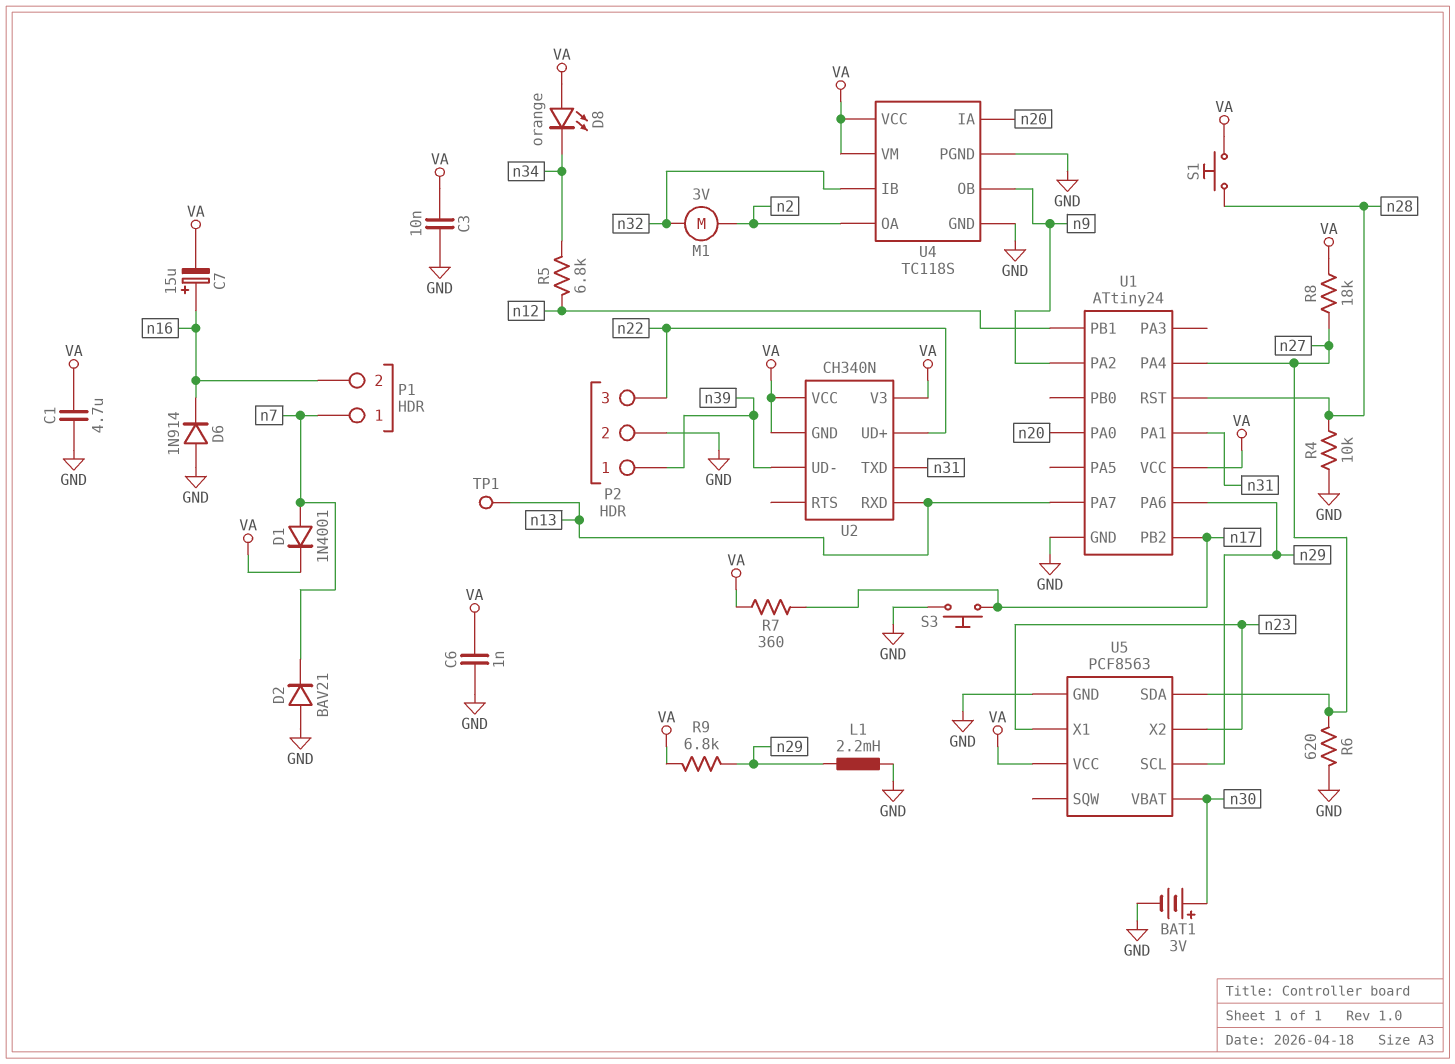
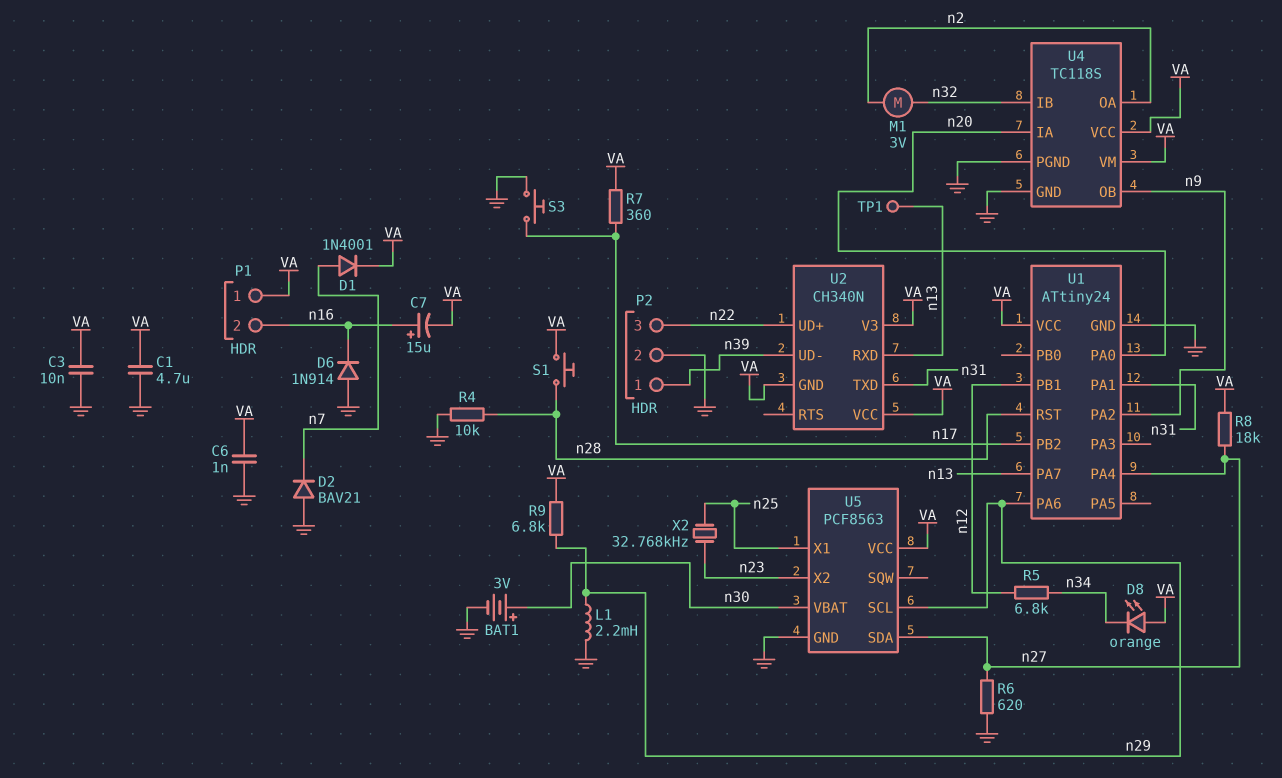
P1 pin 1: n7 -> VA
U5 pin X1: n23 -> n25
X2: none -> 32.768kHz (n23, n25)

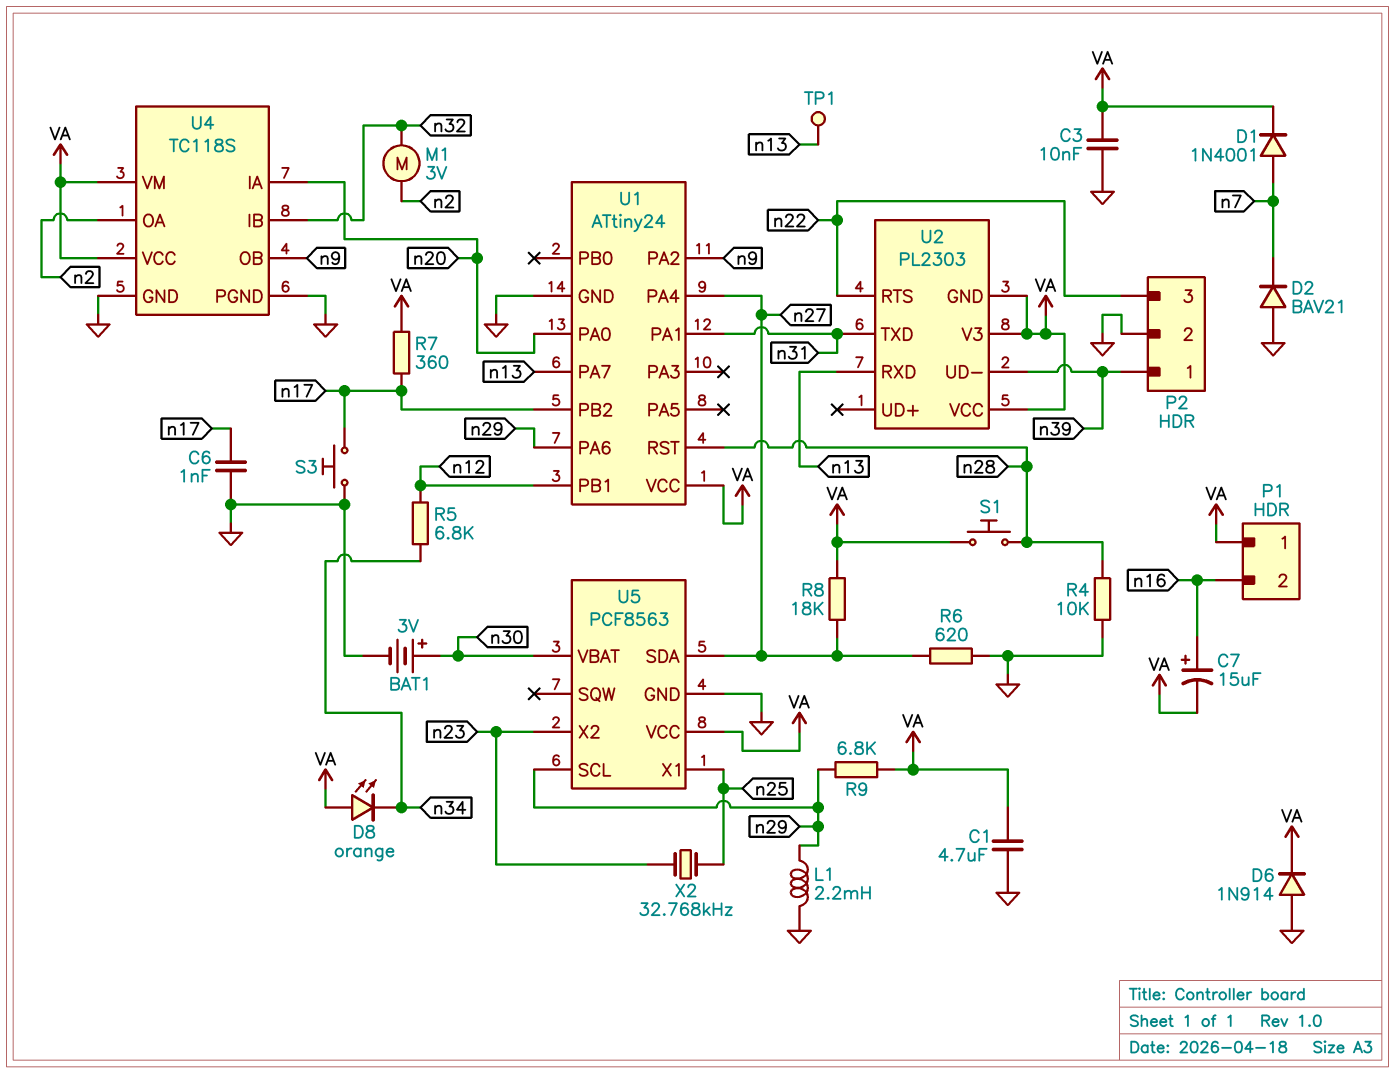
C6: 1nF (GND, VA) -> 1nF (GND, n17)
D6: diode 1N914 (A GND, K n16) -> diode 1N914 (A GND, K VA)
U2: CH340N -> PL2303
U2 pin RTS: none -> n22
U2 pin UD+: n22 -> none

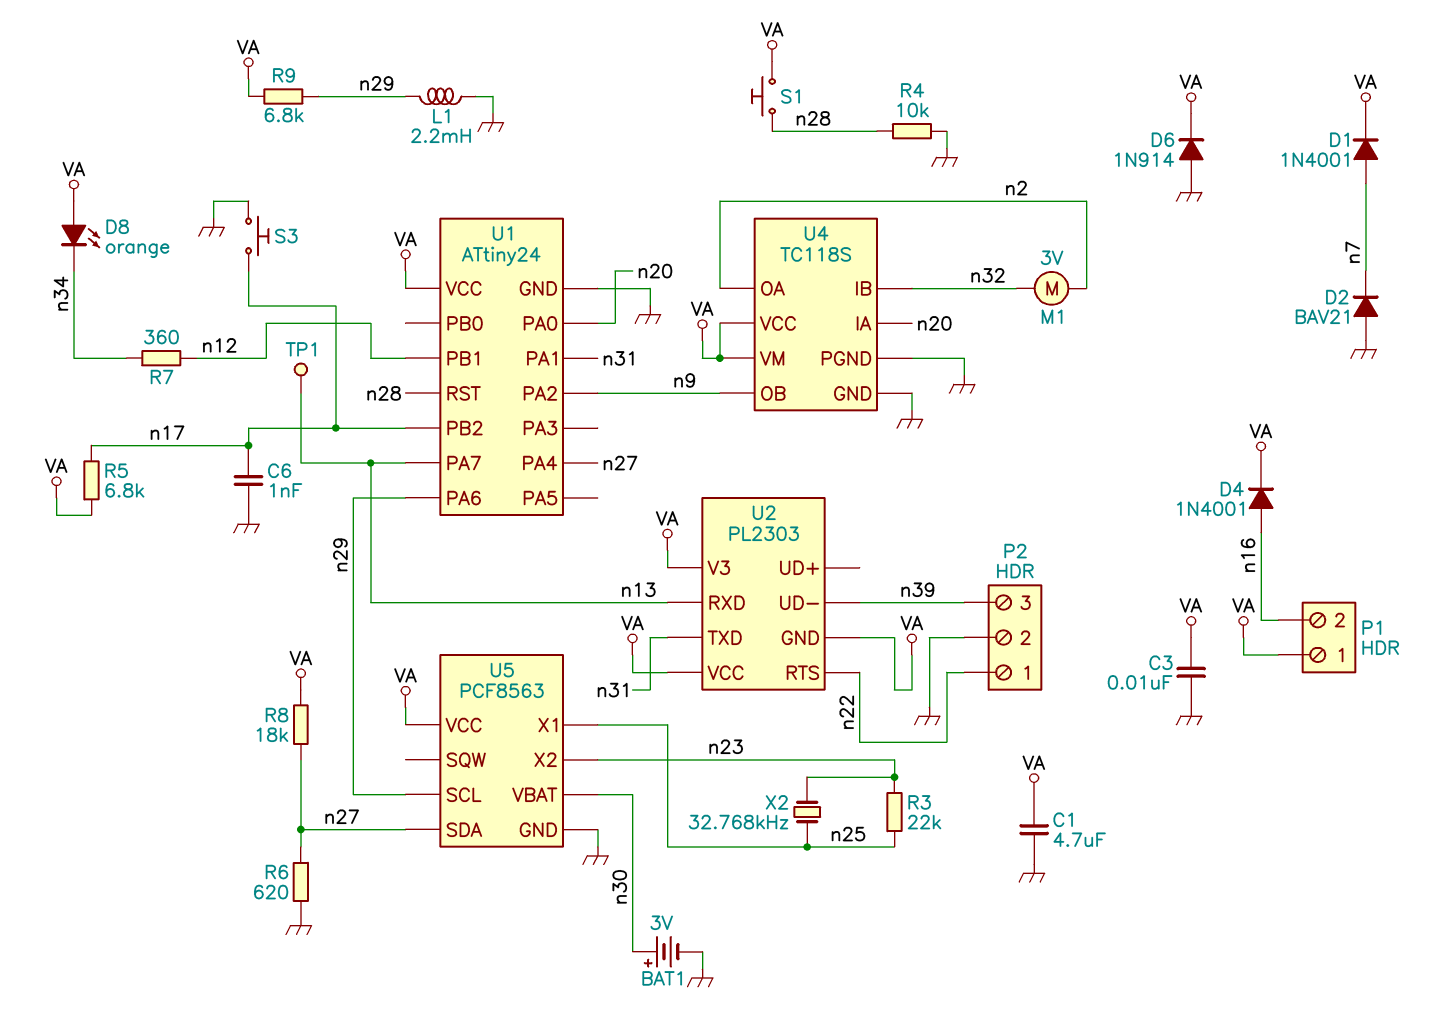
C7: 15uF (plus n16, minus VA) -> none
D4: none -> diode 1N4001 (A n16, K VA)
P2 pin 1: n39 -> n22
P2 pin 3: n22 -> n39
R3: none -> 22k (n23, n25)
R5: 6.8k (n12, n34) -> 6.8k (VA, n17)
R7: 360 (VA, n17) -> 360 (n12, n34)

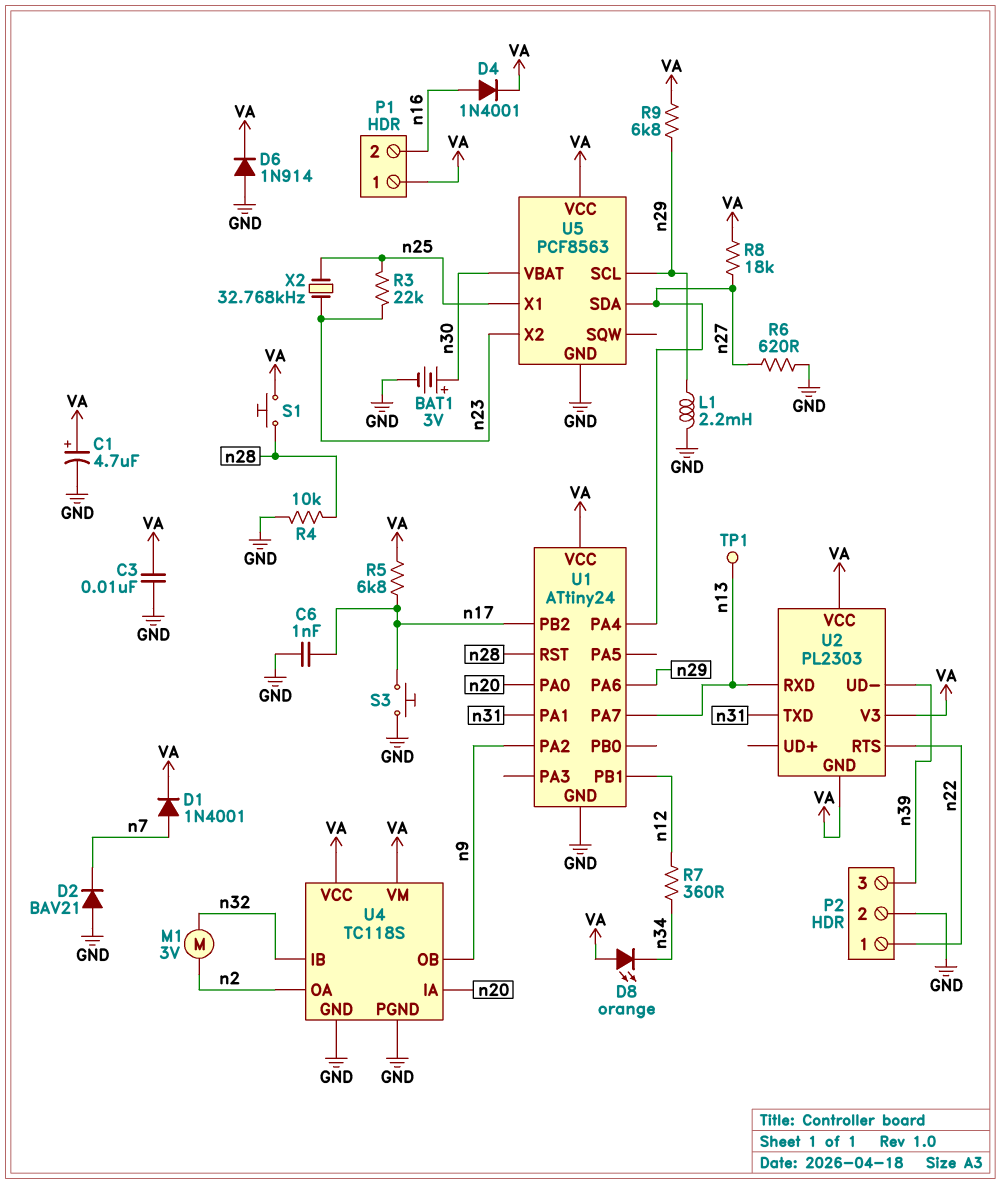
C1: 4.7uF (GND, VA) -> 4.7uF (plus VA, minus GND)

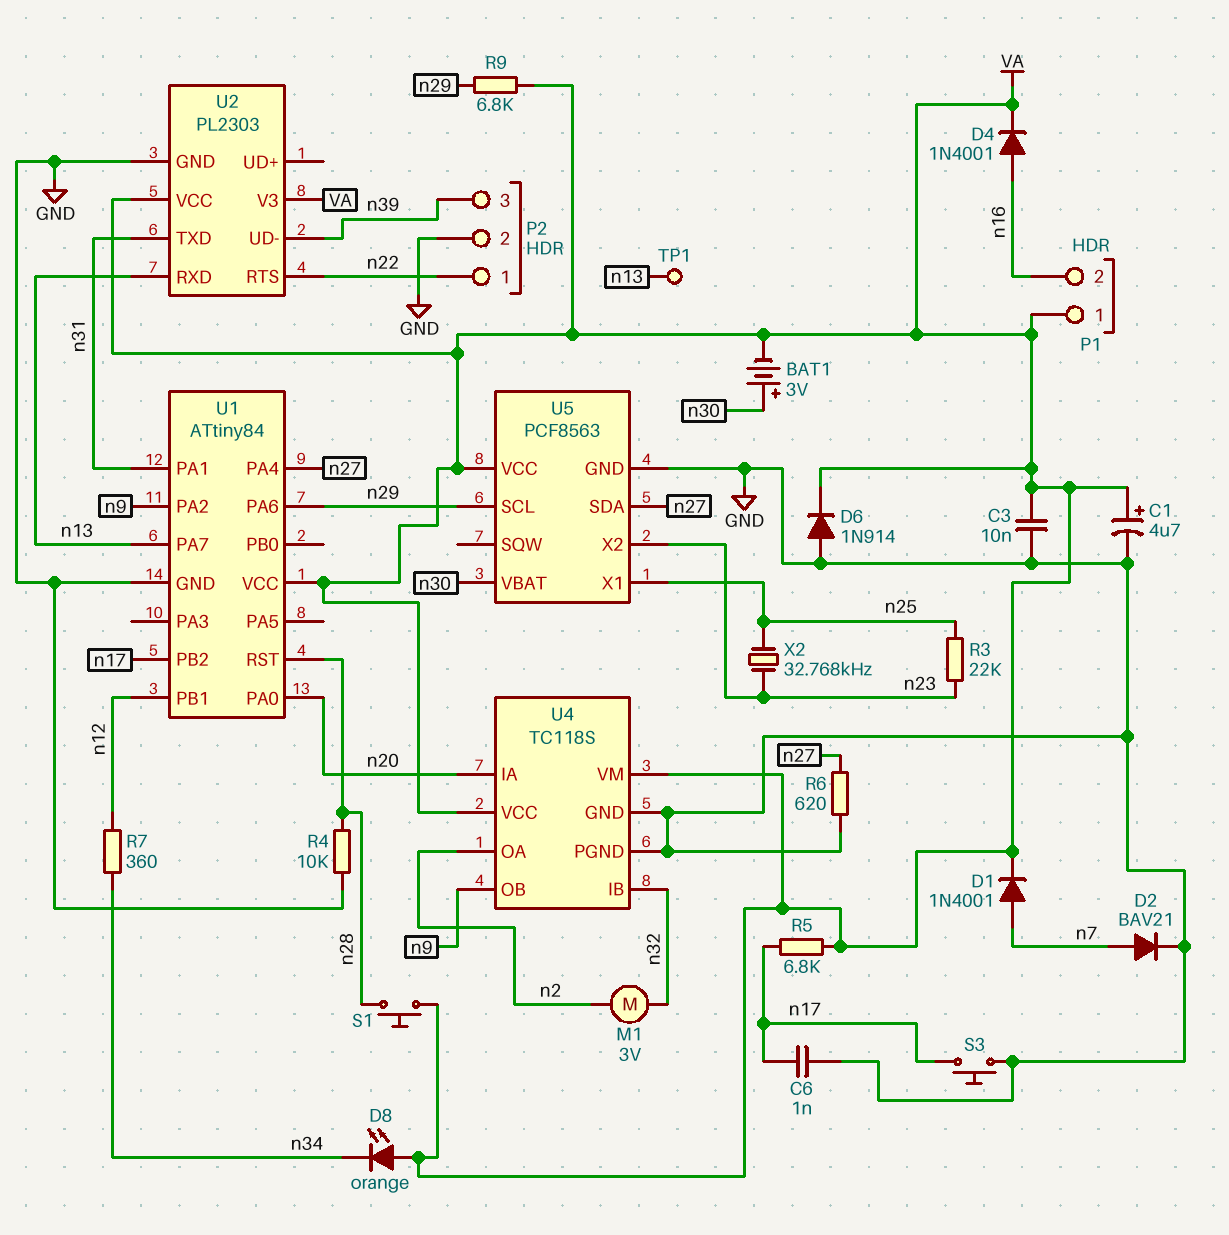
BAT1: 3V (plus n30, minus GND) -> 3V (plus n30, minus VA)
D2: diode BAV21 (A GND, K n7) -> diode BAV21 (A n7, K GND)
L1: 2.2mH (GND, n29) -> none
R8: 18k (VA, n27) -> none
U1: ATtiny24 -> ATtiny84
U2 pin GND: VA -> GND

